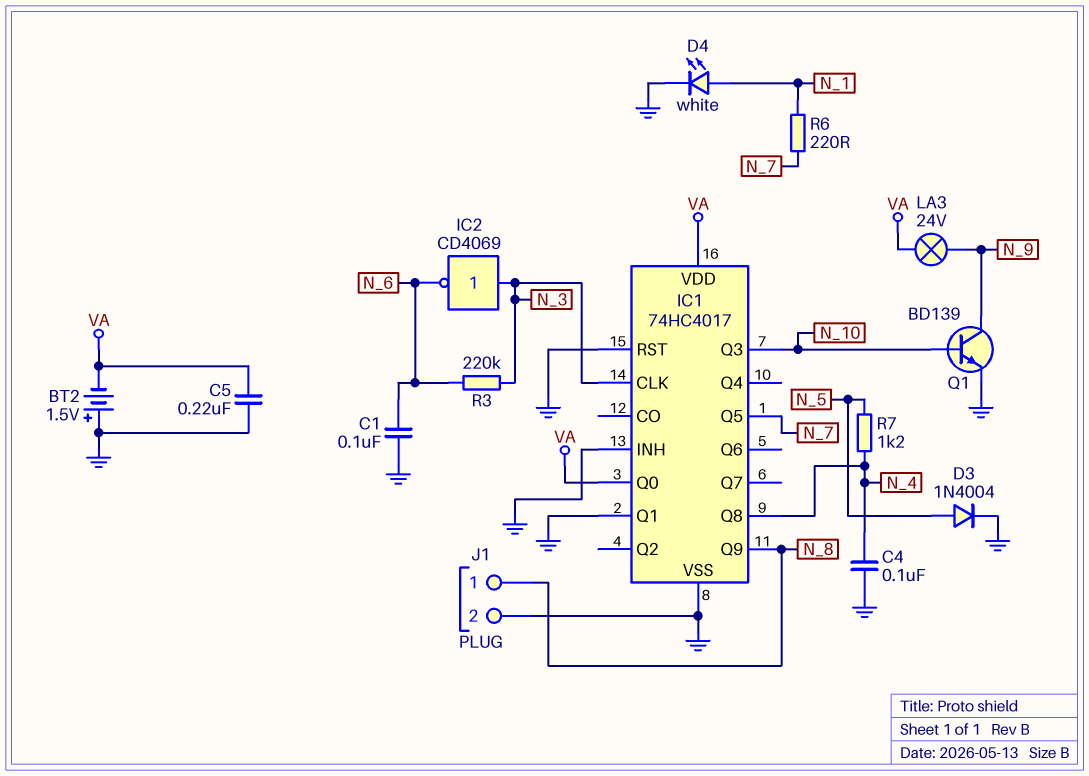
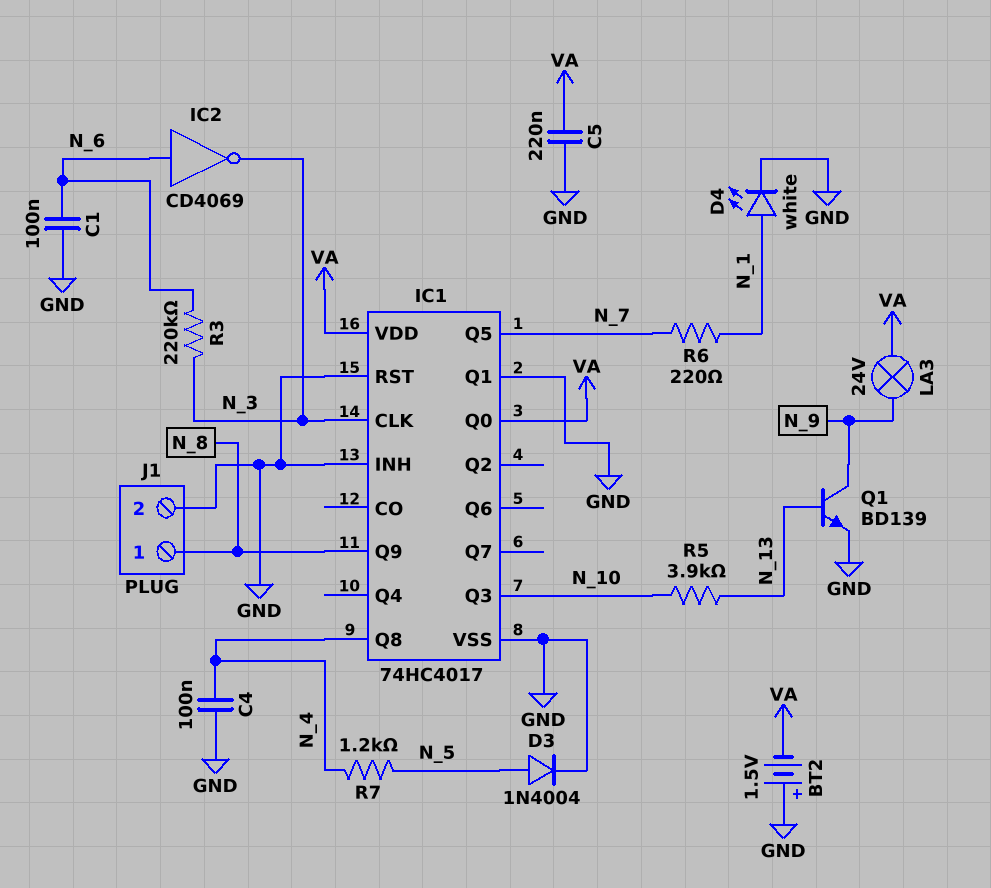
IC2: NOT CD4069 (in N_3, out N_6) -> NOT CD4069 (in N_6, out N_3)
Q1: NPN BD139 (B N_10, C N_9, E GND) -> NPN BD139 (B N_13, C N_9, E GND)
R5: none -> 3.9k (N_10, N_13)

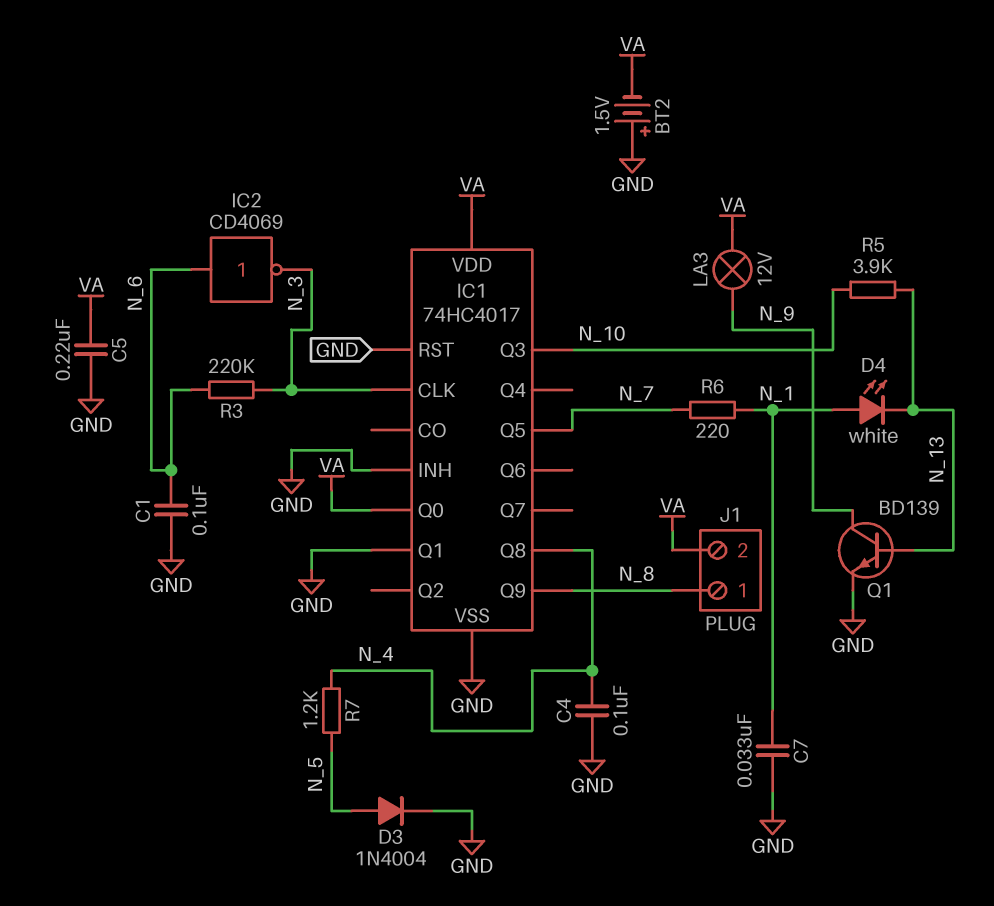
C7: none -> 33nF (GND, N_1)
D4: LED white (A N_1, K GND) -> LED white (A N_1, K N_13)
J1 pin 2: GND -> VA
LA3: lamp 24V (N_9, VA) -> lamp 12V (N_9, VA)

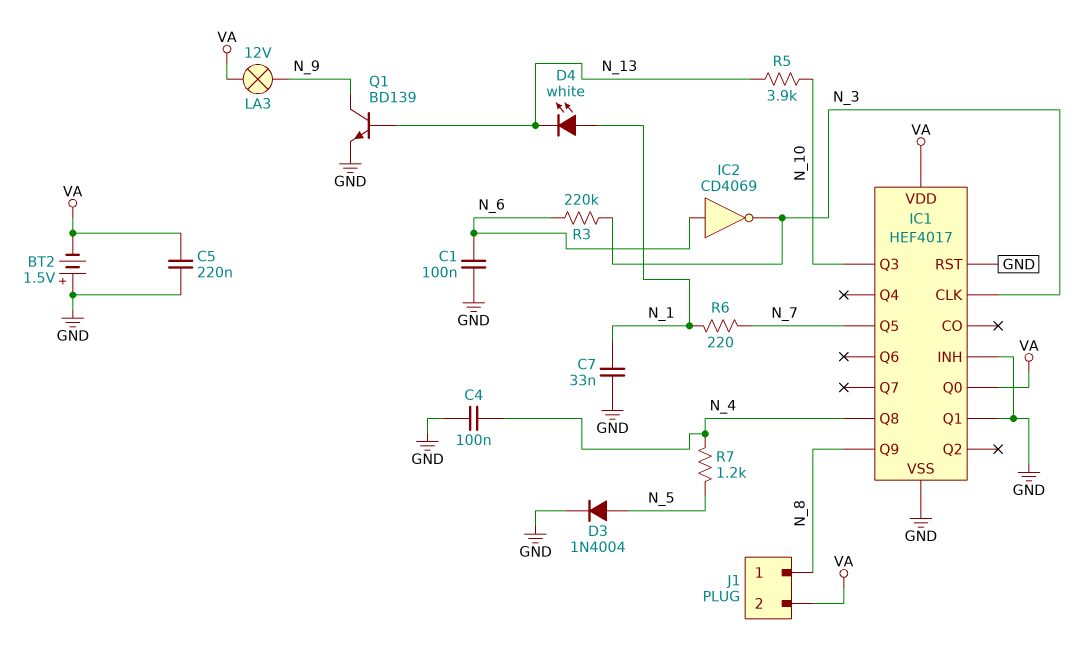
IC1: 74HC4017 -> HEF4017

